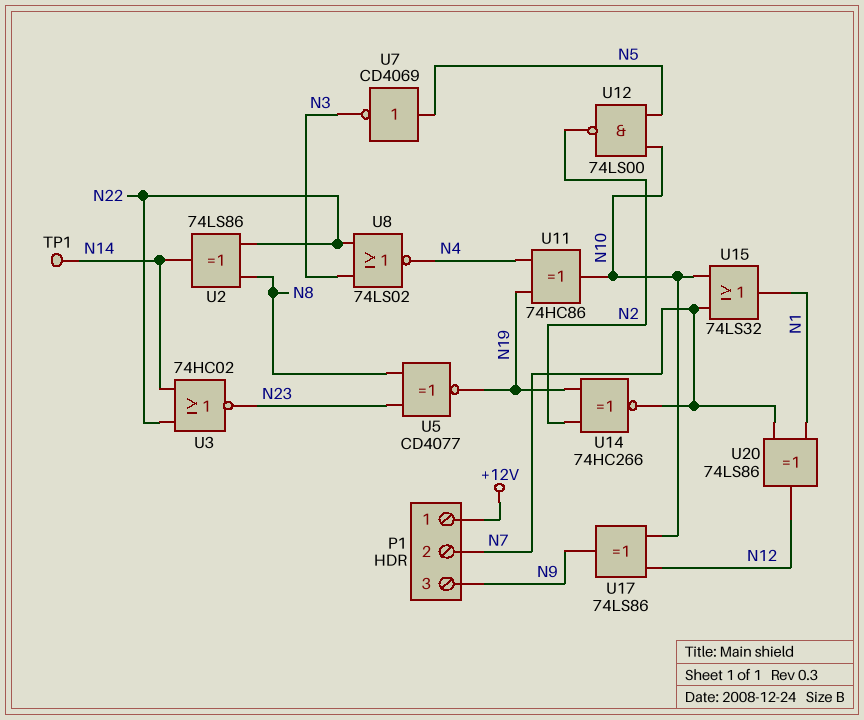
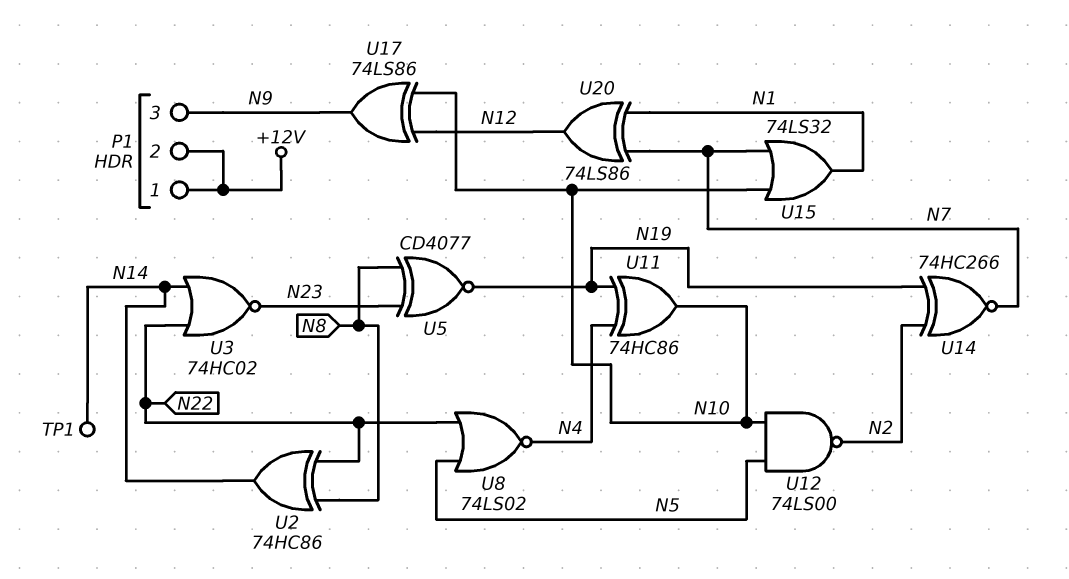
P1 pin 2: N7 -> +12V
U2: XOR 74LS86 (in N8, in N22, out N14) -> XOR 74HC86 (in N8, in N22, out N14)
U7: NOT CD4069 (in N5, out N3) -> none
U8: NOR 74LS02 (in N3, in N22, out N4) -> NOR 74LS02 (in N5, in N22, out N4)

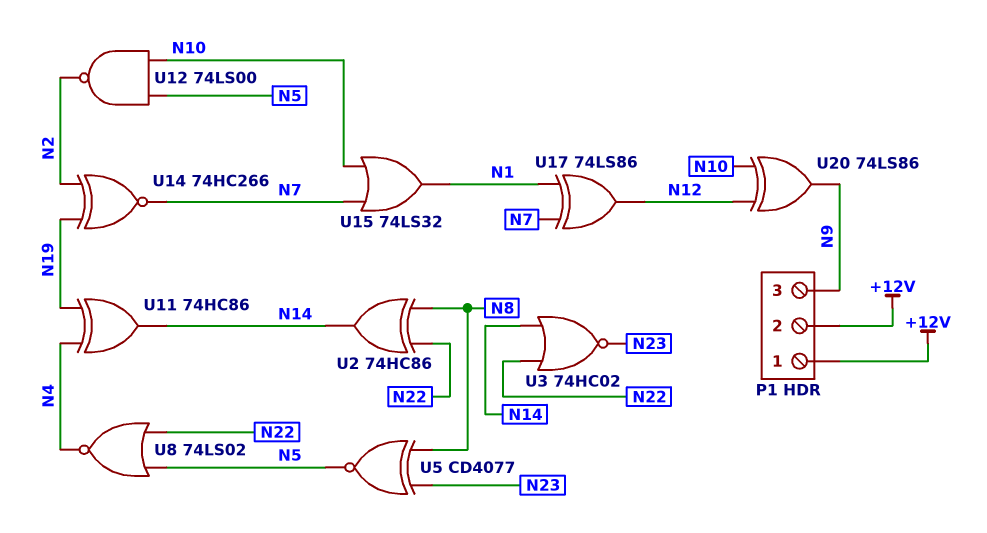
TP1: test point (N14) -> none
U5: XNOR CD4077 (in N8, in N23, out N19) -> XNOR CD4077 (in N8, in N23, out N5)
U11: XOR 74HC86 (in N4, in N19, out N10) -> XOR 74HC86 (in N4, in N19, out N14)
U17: XOR 74LS86 (in N10, in N12, out N9) -> XOR 74LS86 (in N1, in N7, out N12)
U20: XOR 74LS86 (in N1, in N7, out N12) -> XOR 74LS86 (in N10, in N12, out N9)

